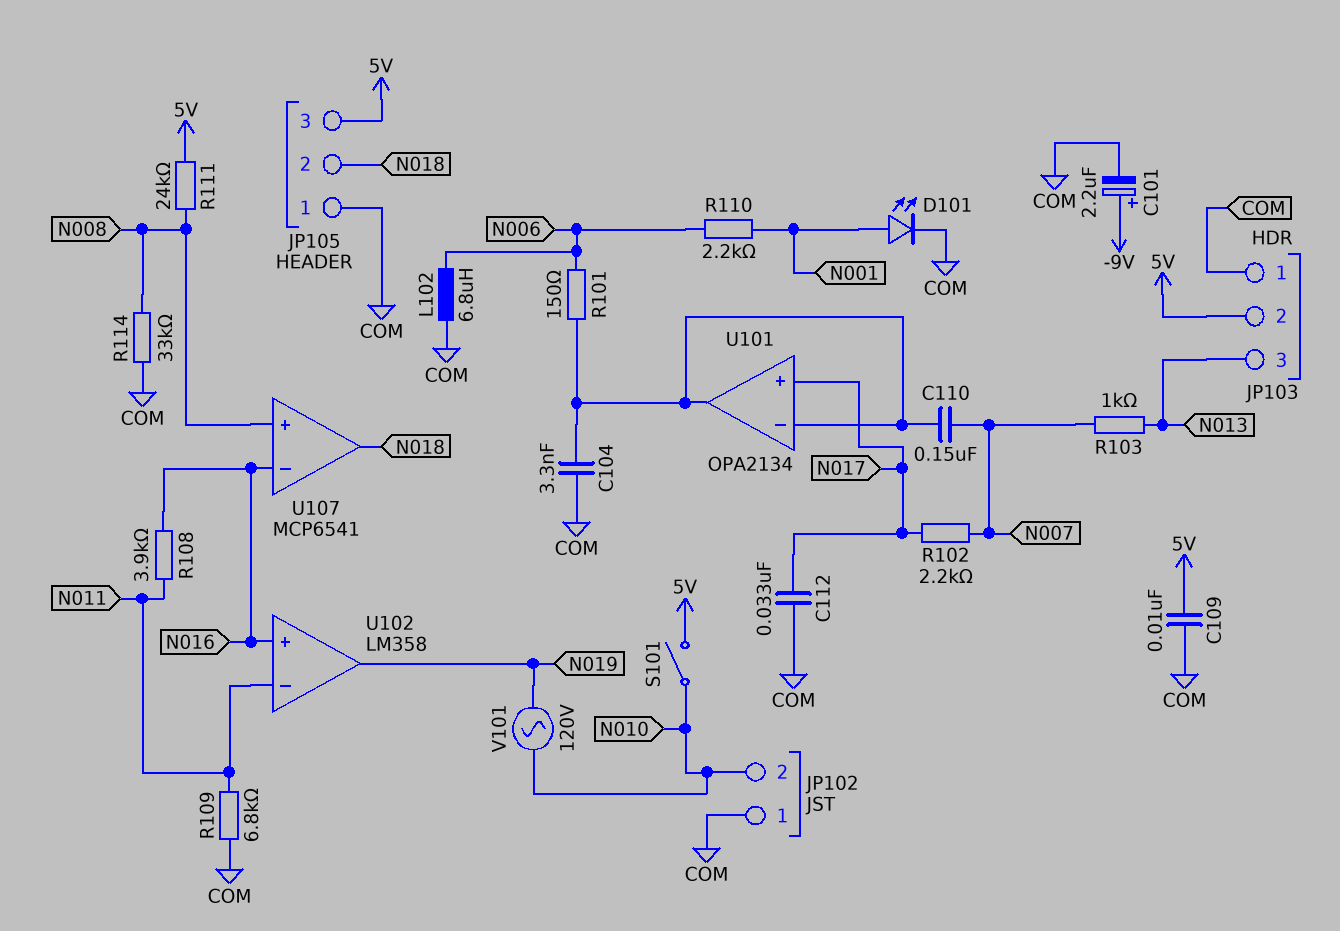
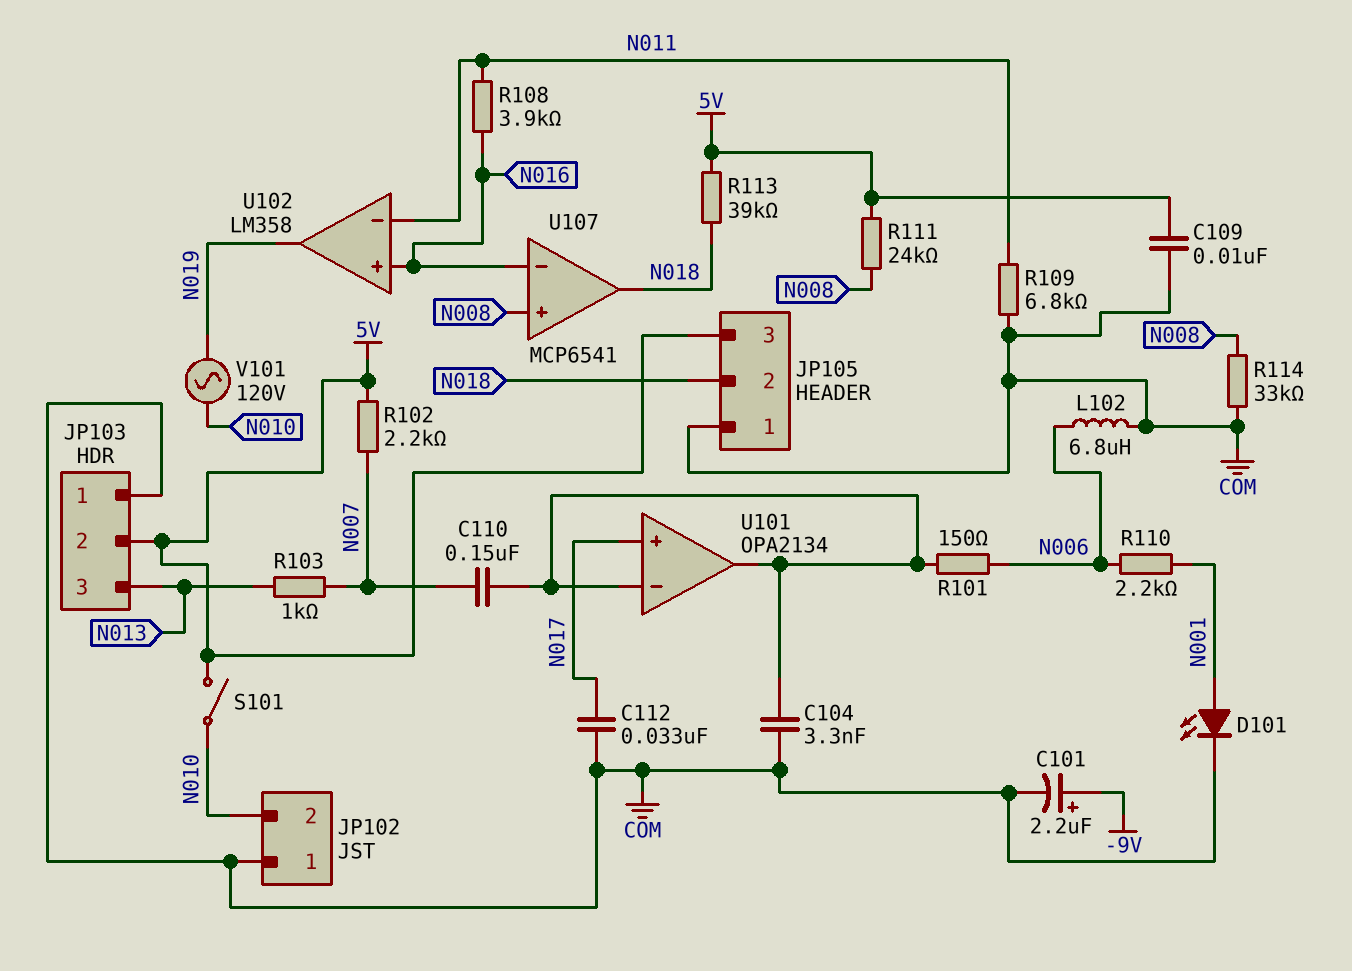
R102: 2.2k (N007, N017) -> 2.2k (5V, N007)
R113: none -> 39k (5V, N018)

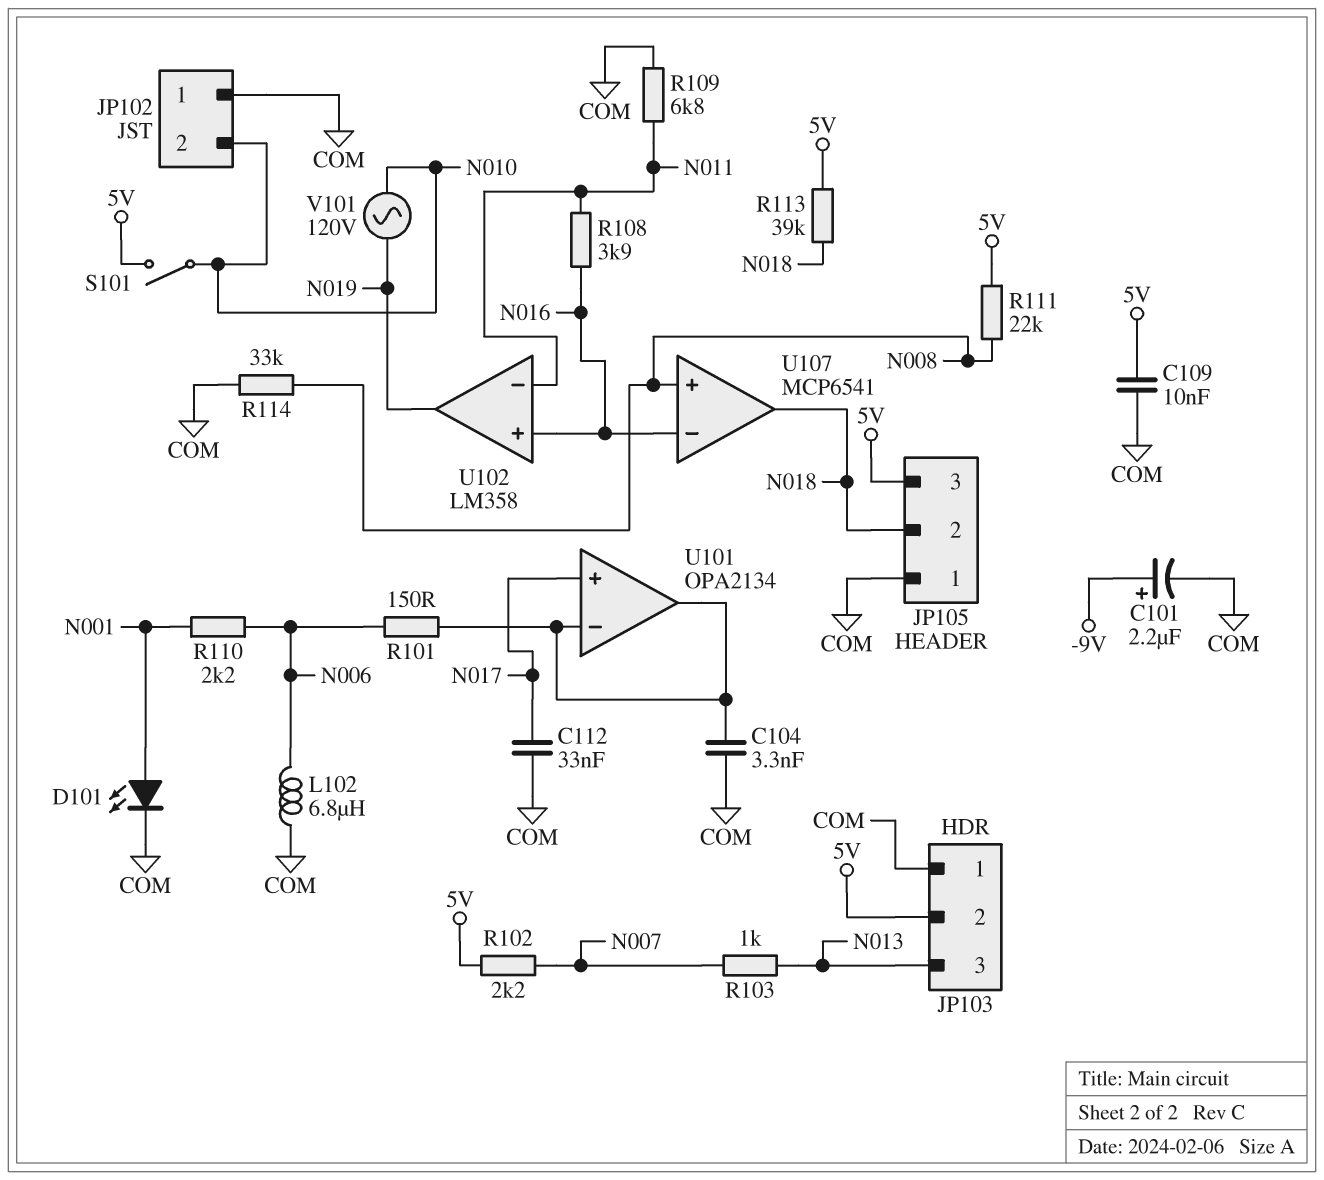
C110: 150nF (N007, U101/in-) -> none
R111: 24k (5V, N008) -> 22k (5V, N008)

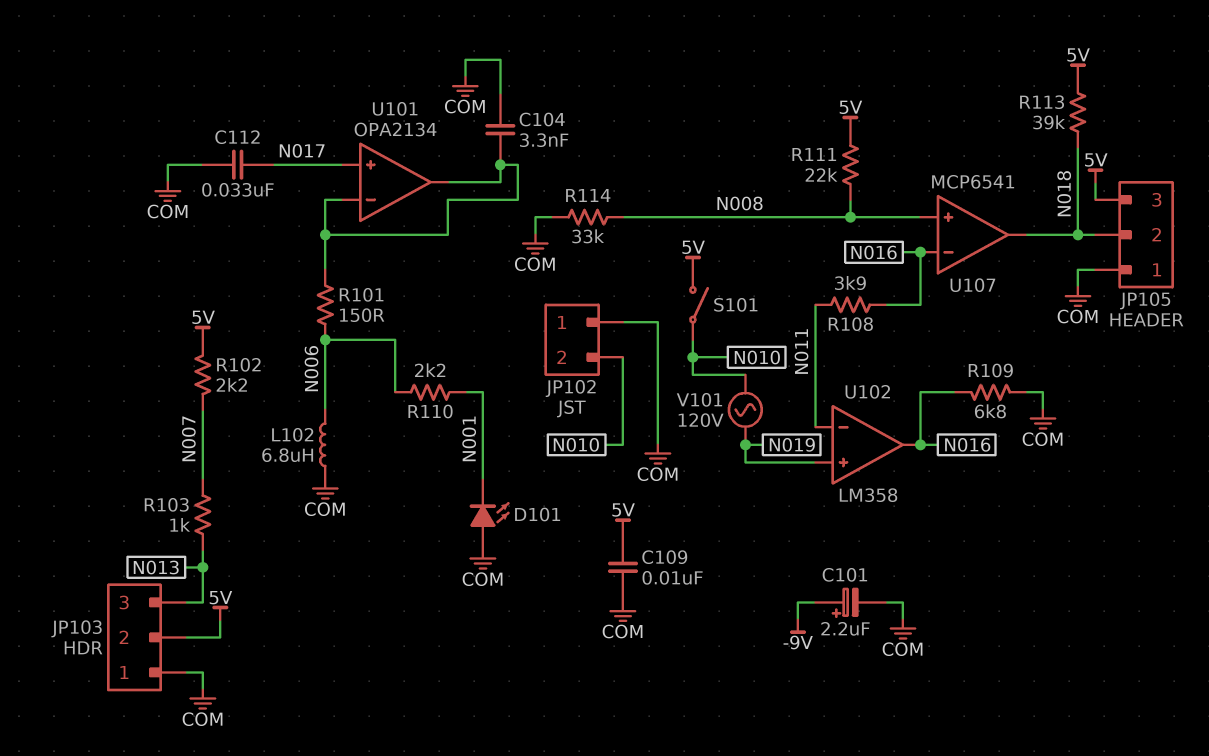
D101: LED (A N001, K COM) -> LED (A COM, K N001)
R109: 6.8k (COM, N011) -> 6.8k (COM, N016)
U102 pin in+: N016 -> N019
U102 pin out: N019 -> N016

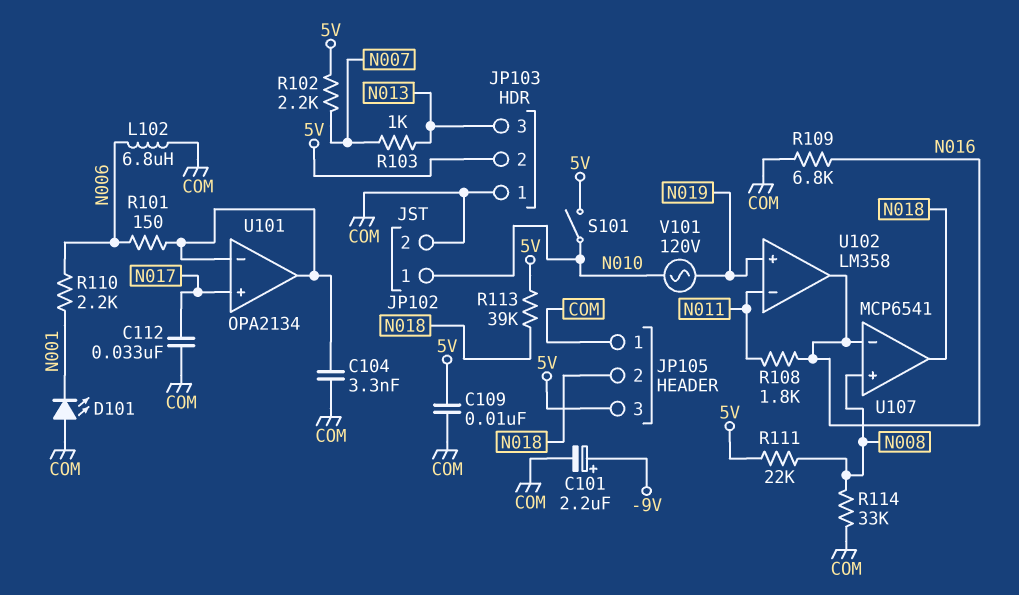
JP102 pin 1: COM -> N010
JP102 pin 2: N010 -> COM
R108: 3.9k (N011, N016) -> 1.8k (N011, N016)

